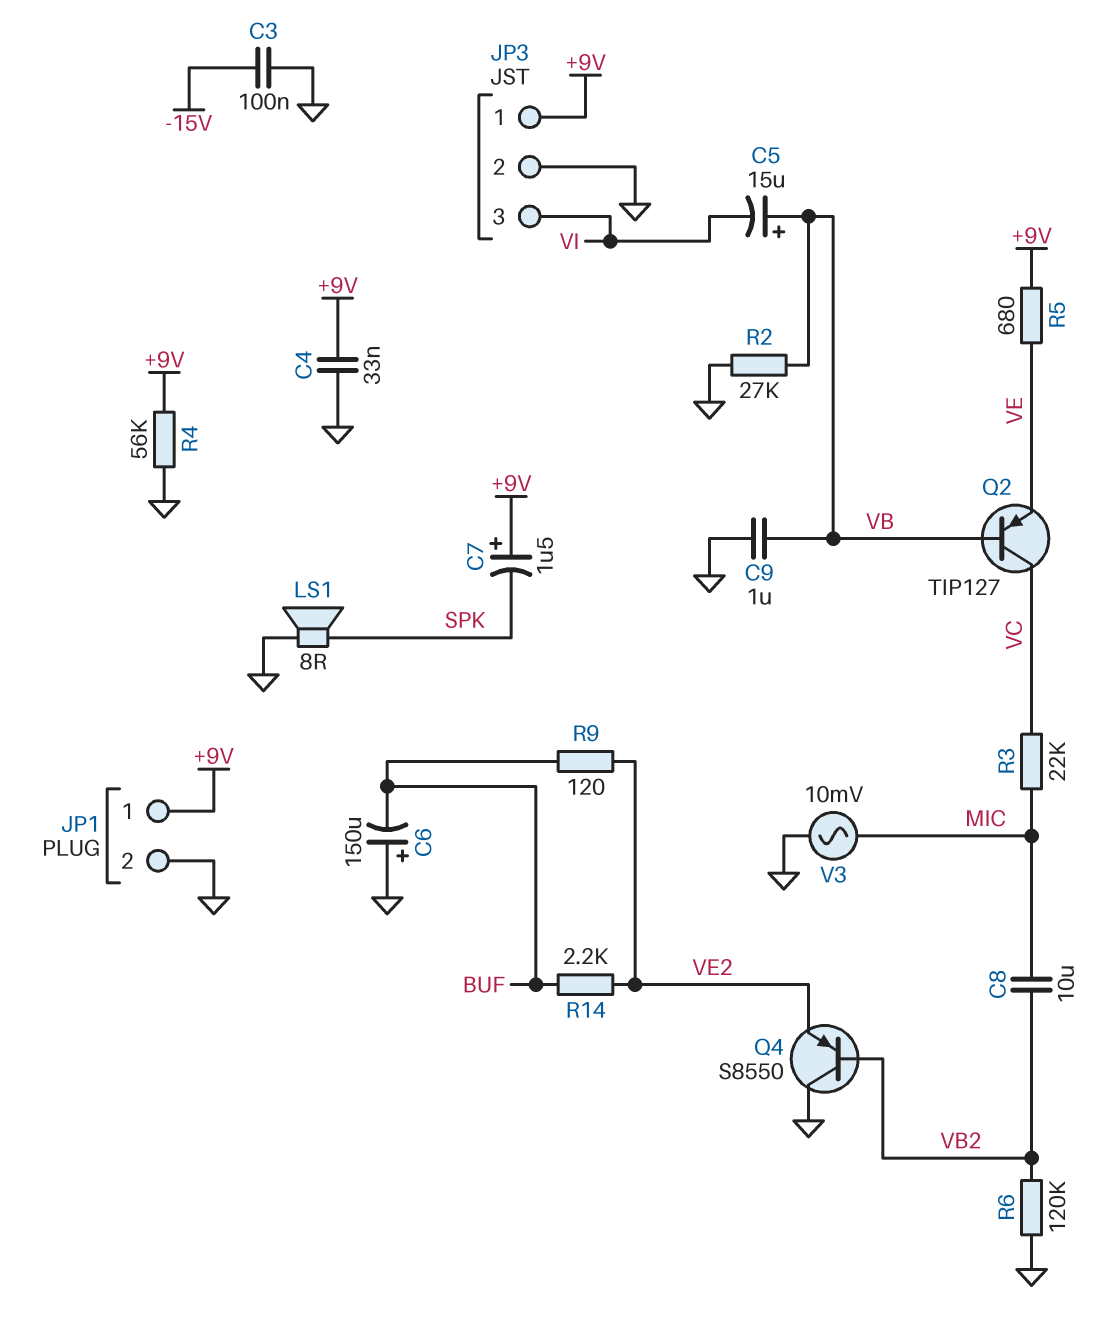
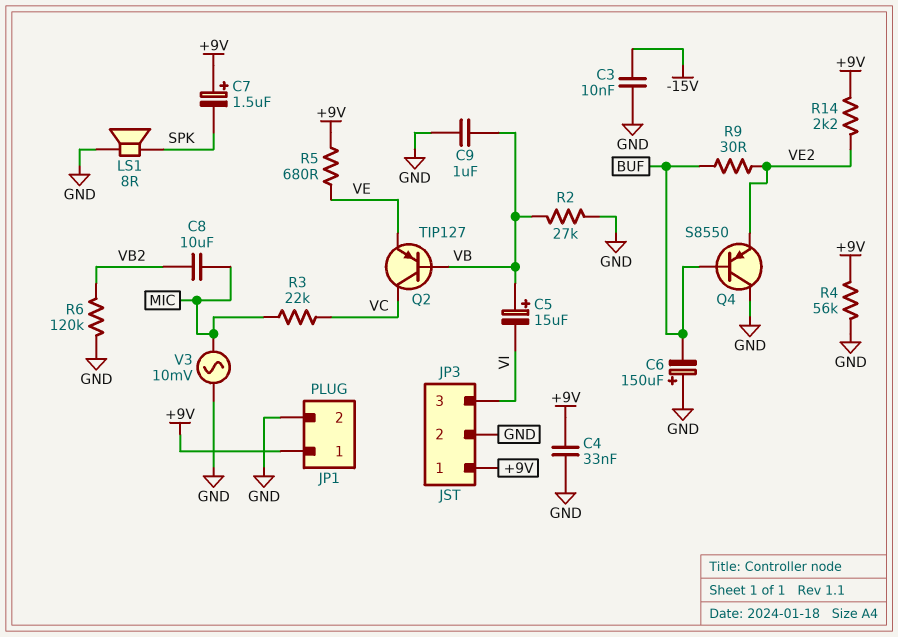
C3: 100nF (-15V, GND) -> 10nF (-15V, GND)
Q4: PNP S8550 (B VB2, C GND, E VE2) -> PNP S8550 (B BUF, C GND, E VE2)
R9: 120 (BUF, VE2) -> 30 (BUF, VE2)
R14: 2.2k (BUF, VE2) -> 2.2k (+9V, VE2)

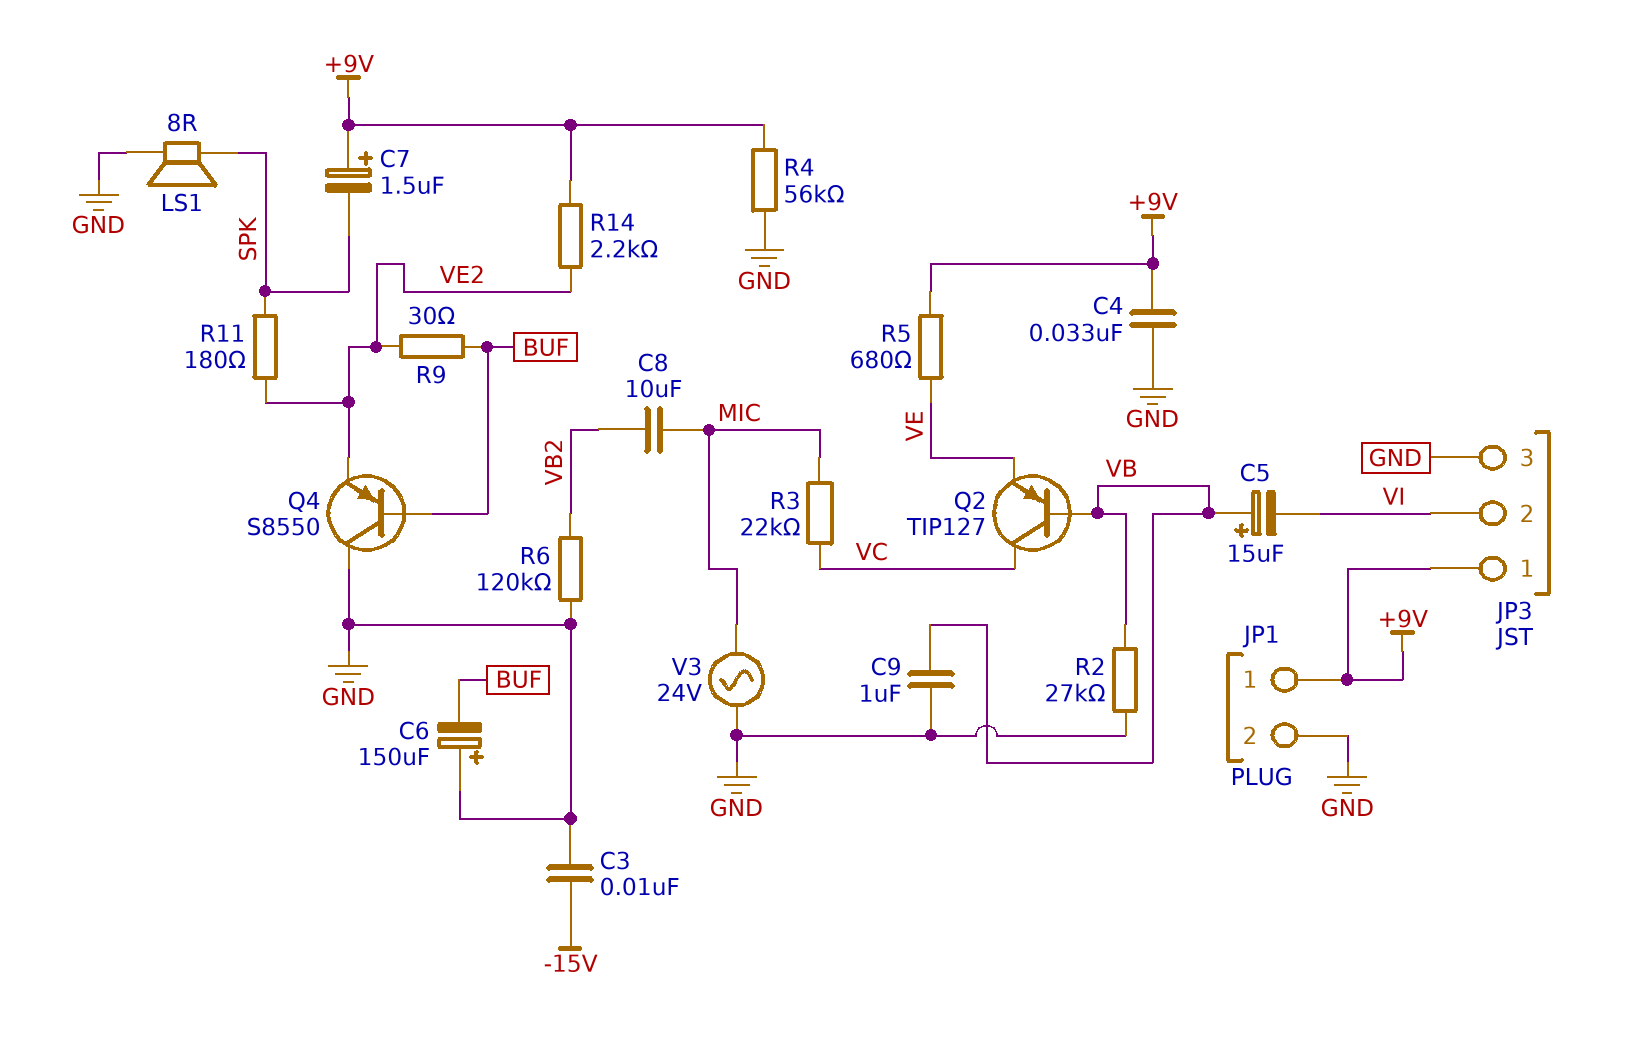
JP3 pin 2: GND -> VI
JP3 pin 3: VI -> GND
R11: none -> 180 (SPK, VE2)
V3: AC 10mV (GND, MIC) -> AC 24V (GND, MIC)

